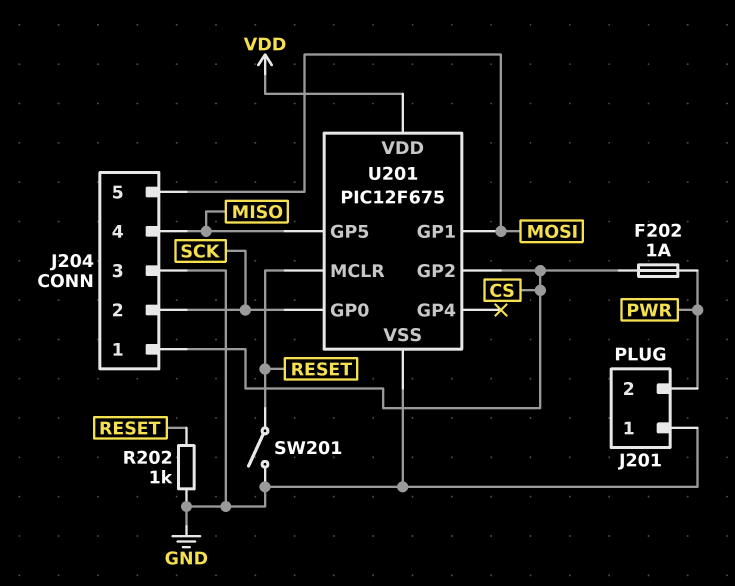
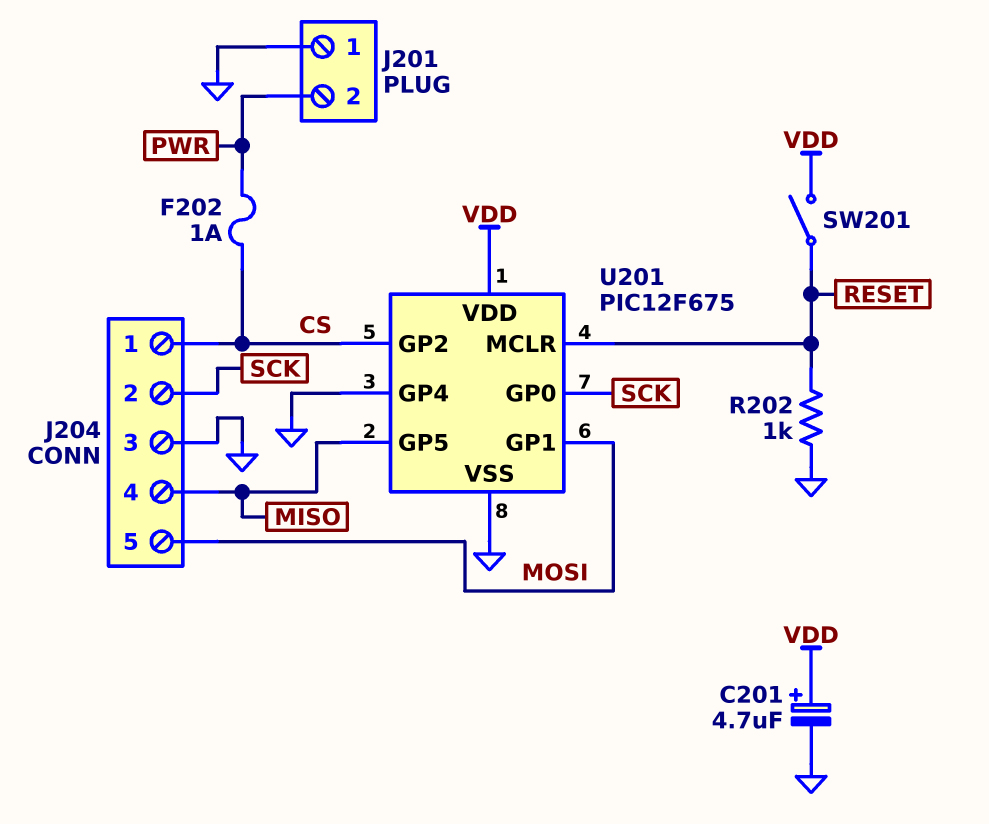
C201: none -> 4.7uF (plus VDD, minus GND)
SW201: switch (GND, RESET) -> switch (RESET, VDD)
U201 pin GP4: none -> GND

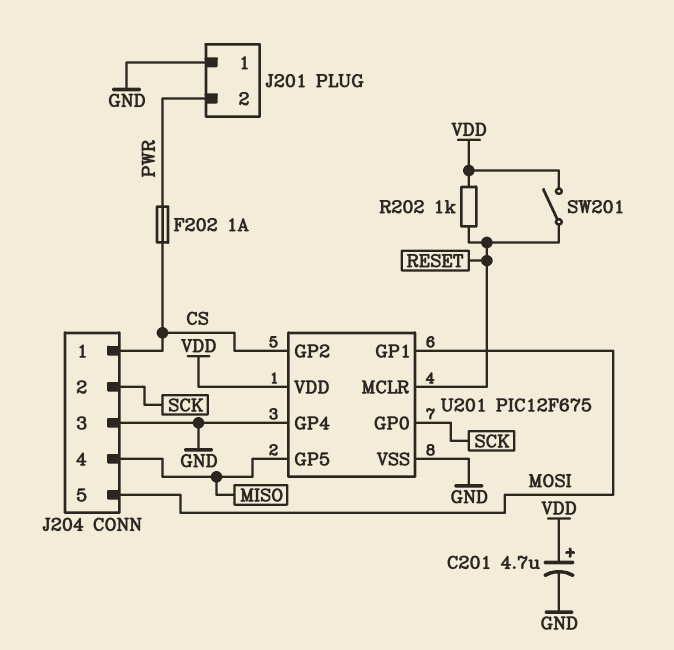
R202: 1k (GND, RESET) -> 1k (RESET, VDD)

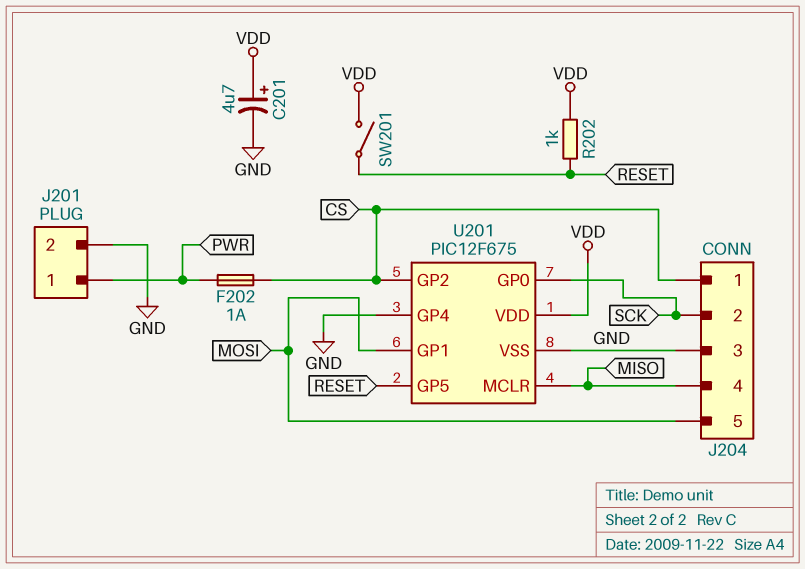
J201 pin 1: GND -> PWR
J201 pin 2: PWR -> GND
U201 pin GP5: MISO -> RESET
U201 pin MCLR: RESET -> MISO

